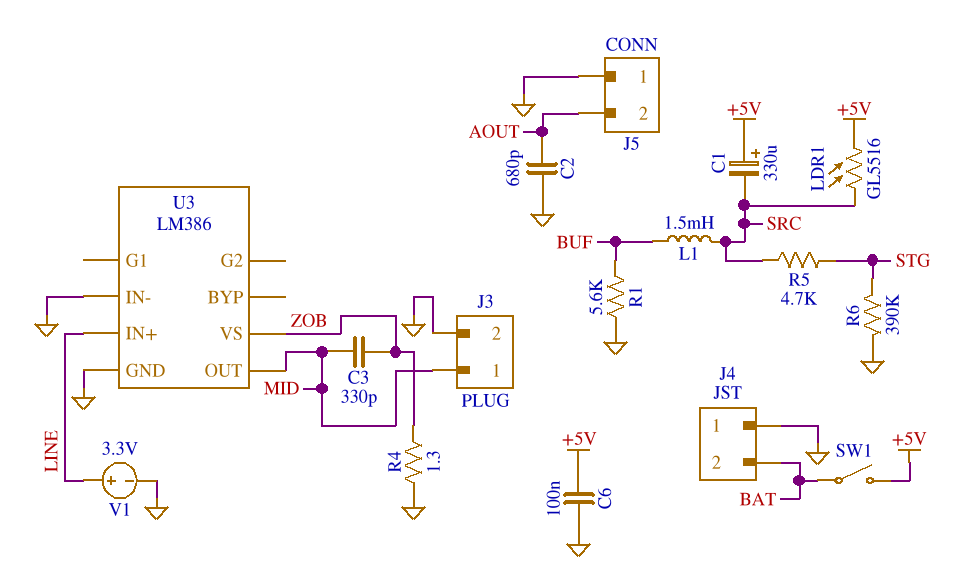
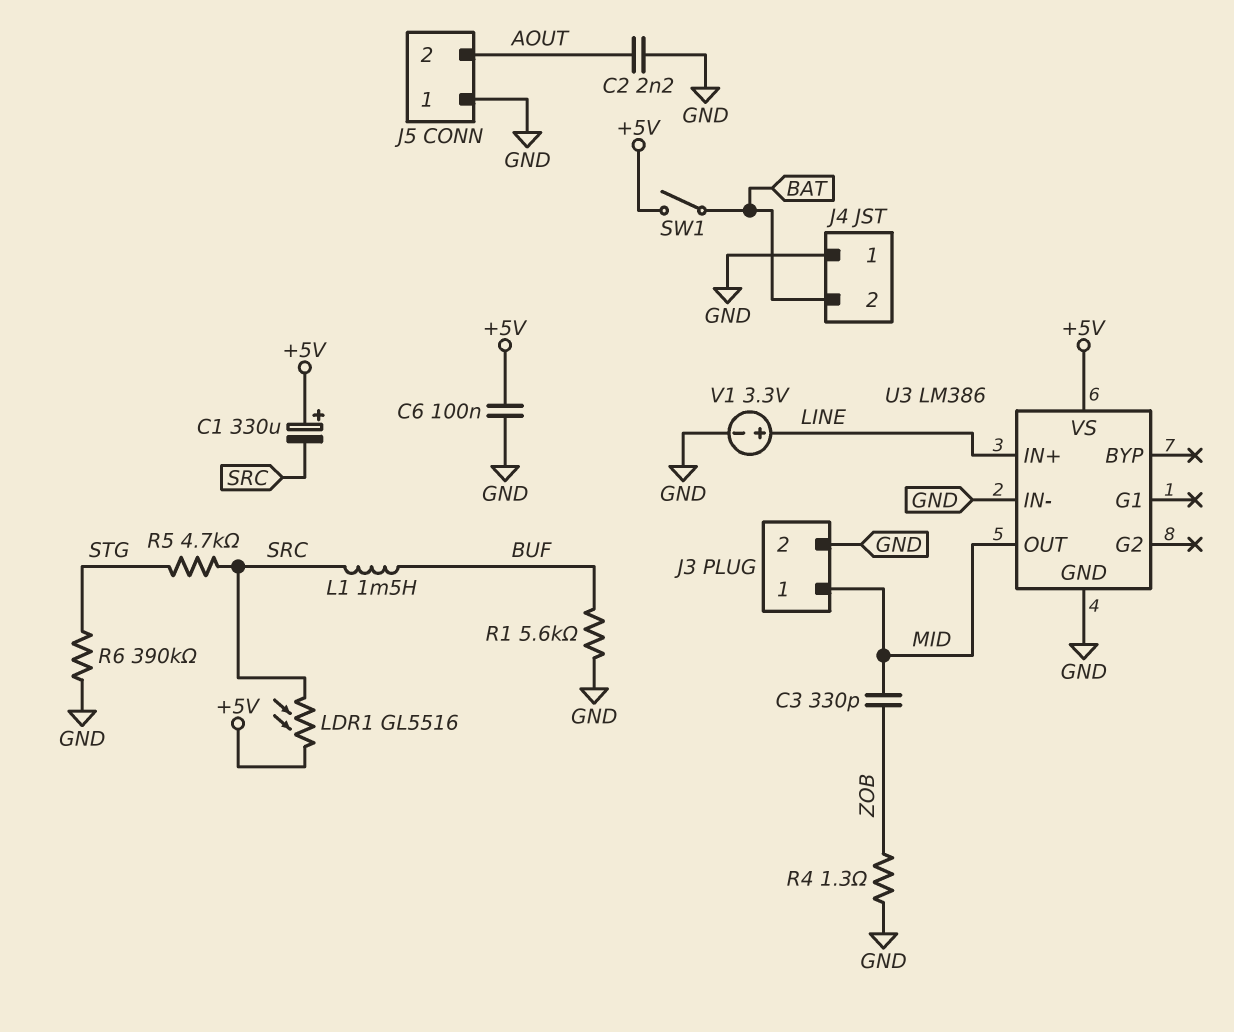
C2: 680pF (AOUT, GND) -> 2.2nF (AOUT, GND)
U3 pin VS: ZOB -> +5V

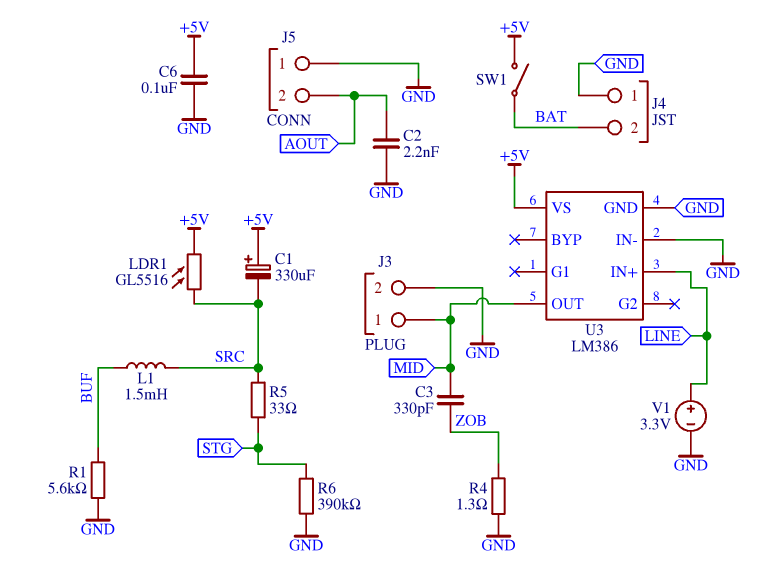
R5: 4.7k (SRC, STG) -> 33 (SRC, STG)

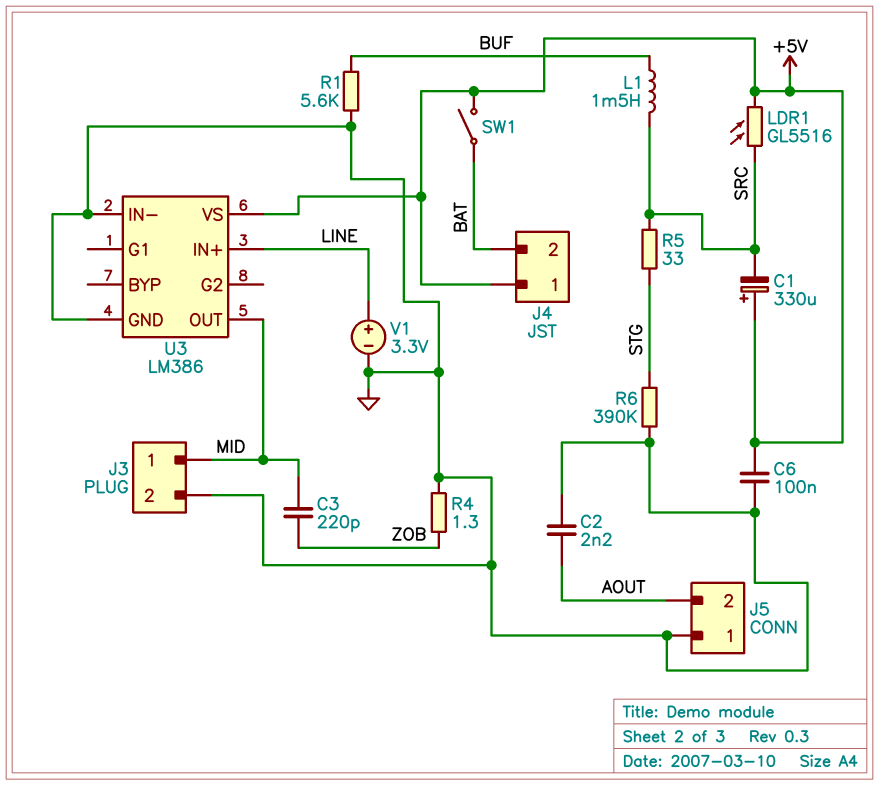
C3: 330pF (MID, ZOB) -> 220pF (MID, ZOB)
J4 pin 1: GND -> +5V

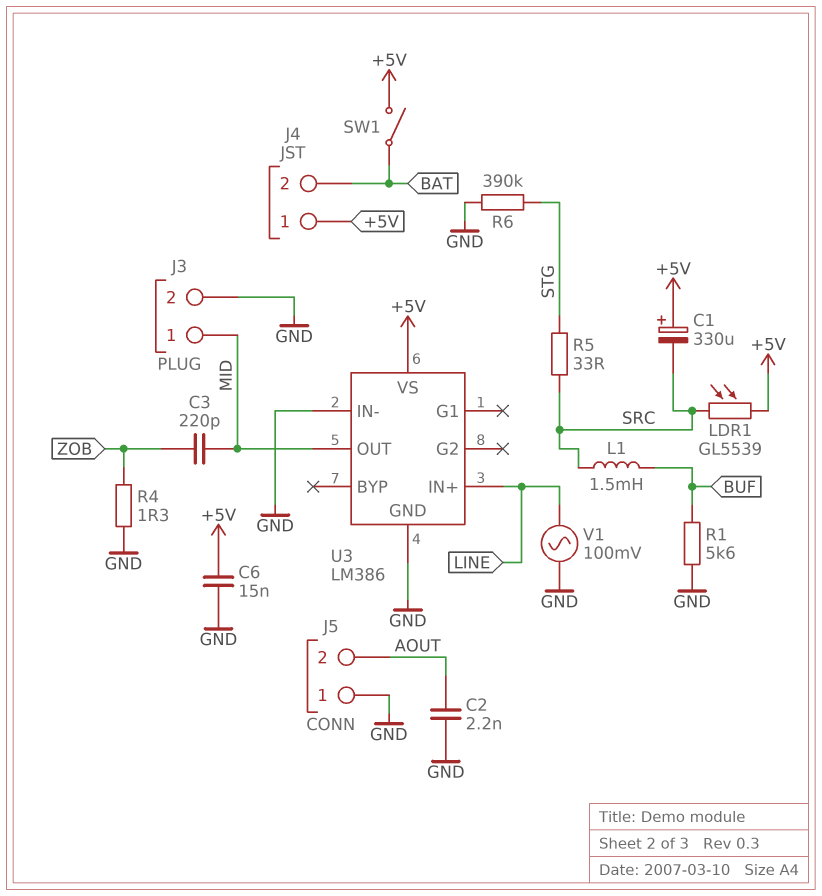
C6: 100nF (+5V, GND) -> 15nF (+5V, GND)
LDR1: GL5516 (+5V, SRC) -> GL5539 (+5V, SRC)
V1: 3.3V (plus LINE, minus GND) -> AC 100mV (GND, LINE)

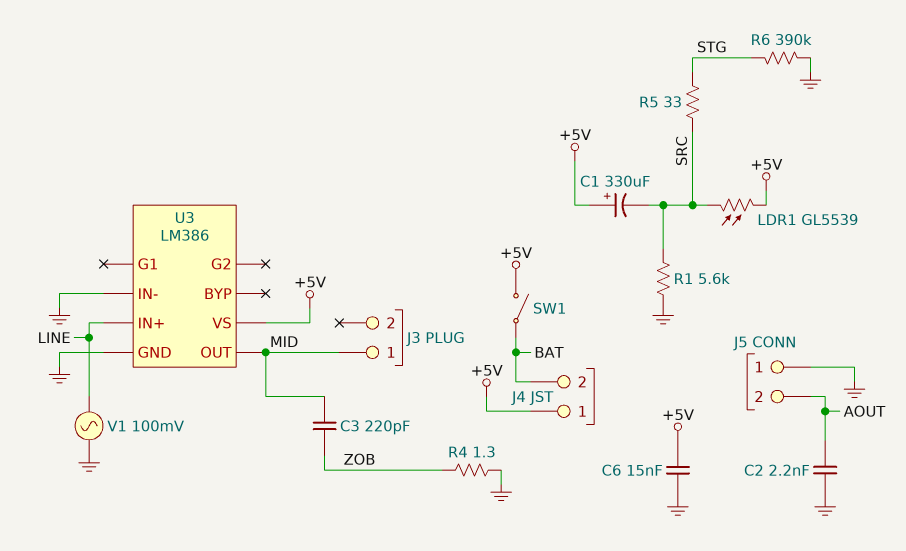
J3 pin 2: GND -> none
L1: 1.5mH (BUF, SRC) -> none
R1: 5.6k (BUF, GND) -> 5.6k (GND, SRC)

